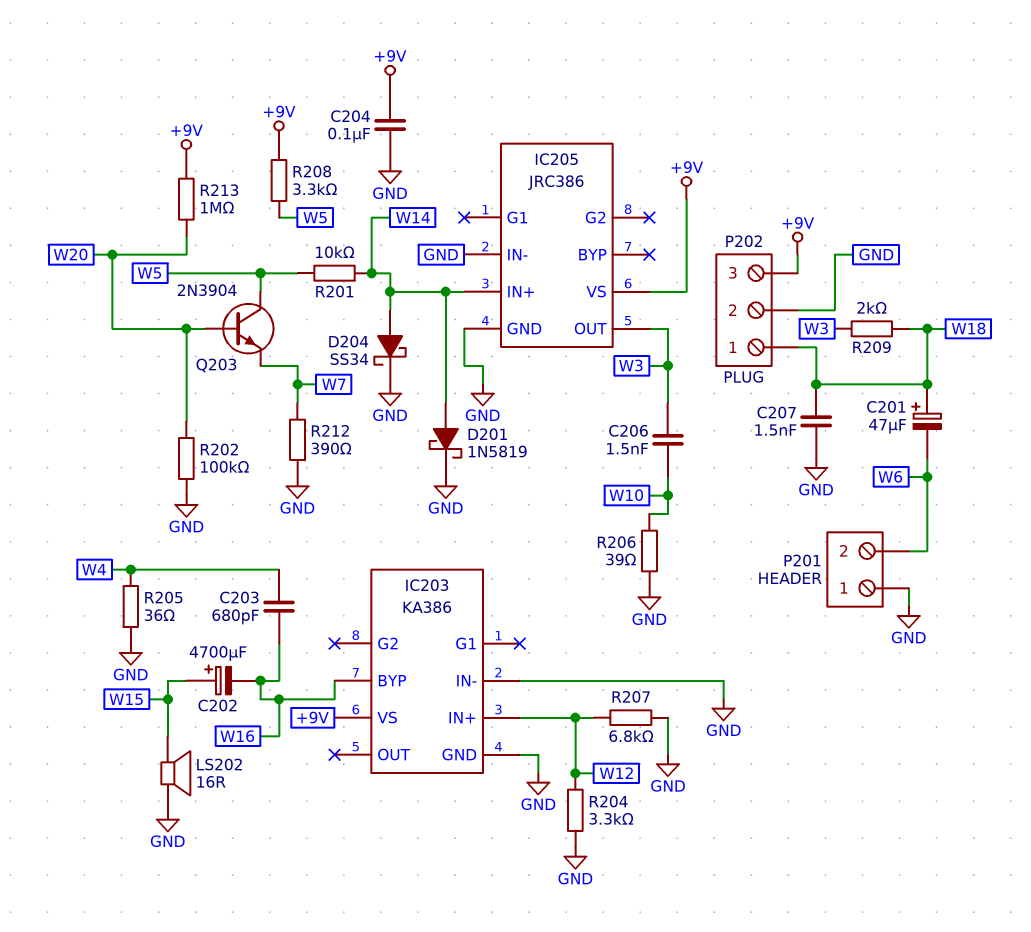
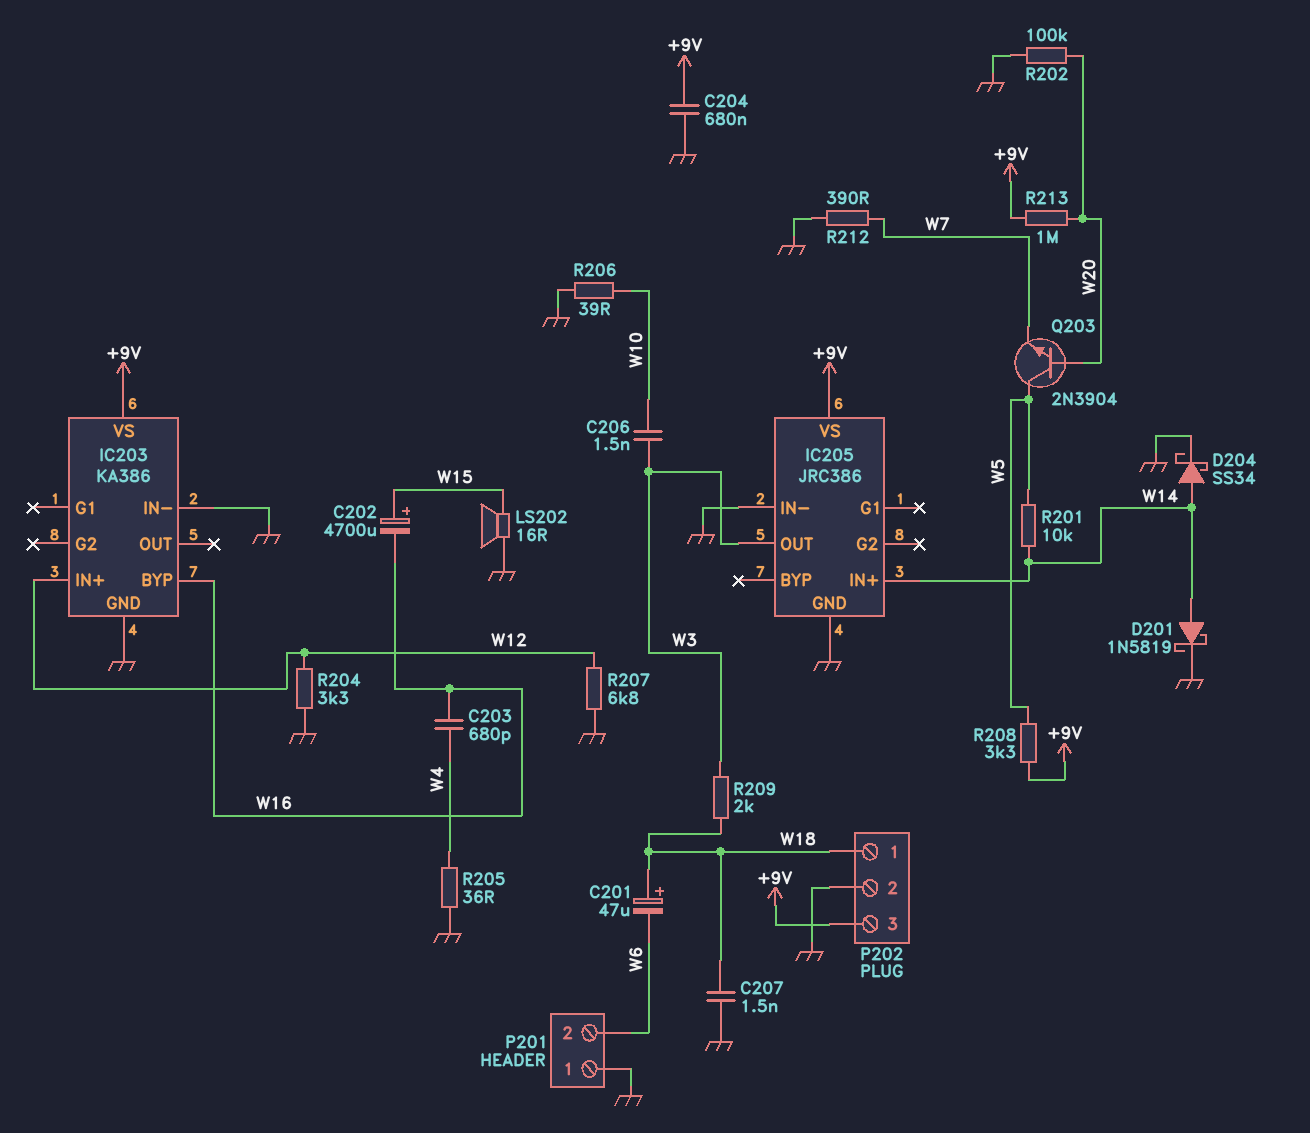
C204: 100nF (+9V, GND) -> 680nF (+9V, GND)

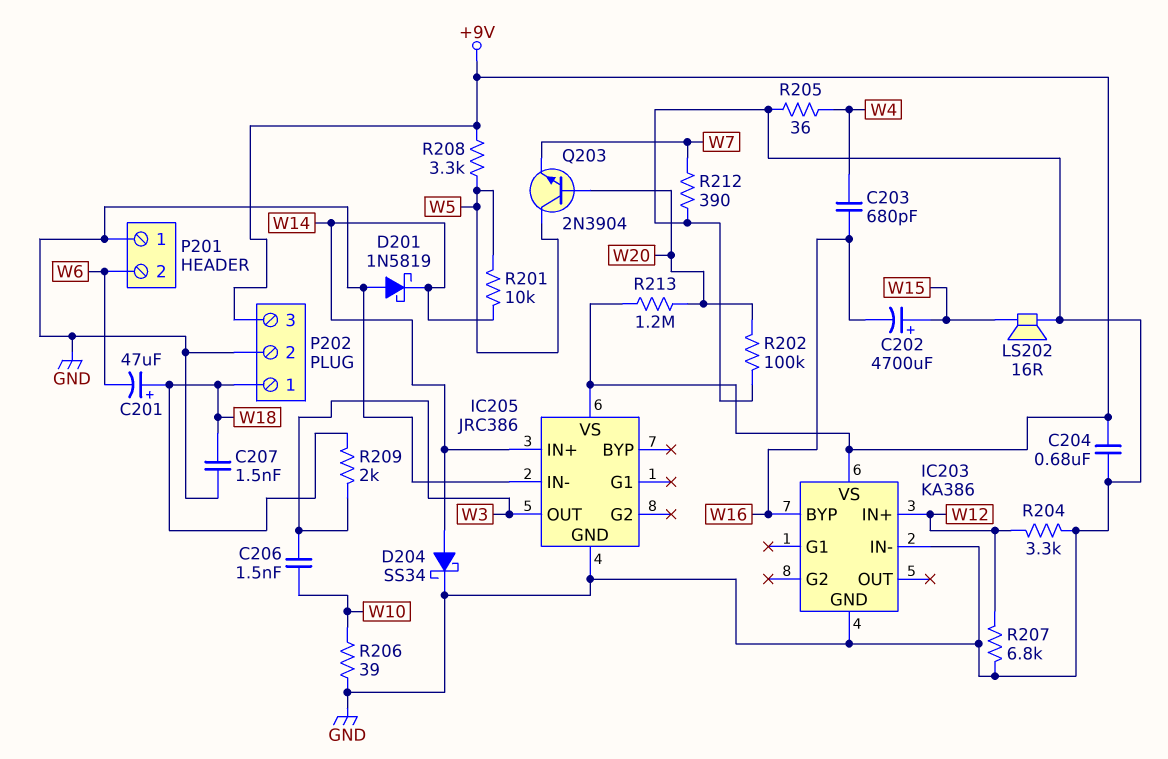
D201: schottky 1N5819 (A W14, K GND) -> schottky 1N5819 (A GND, K W14)
R213: 1M (+9V, W20) -> 1.2M (+9V, W20)

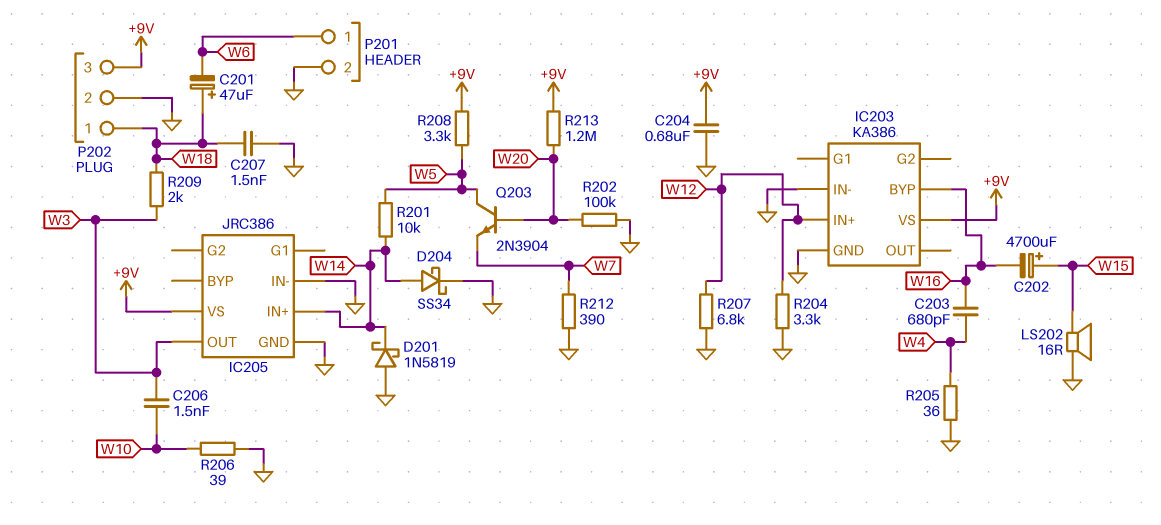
P201 pin 1: GND -> W6
P201 pin 2: W6 -> GND

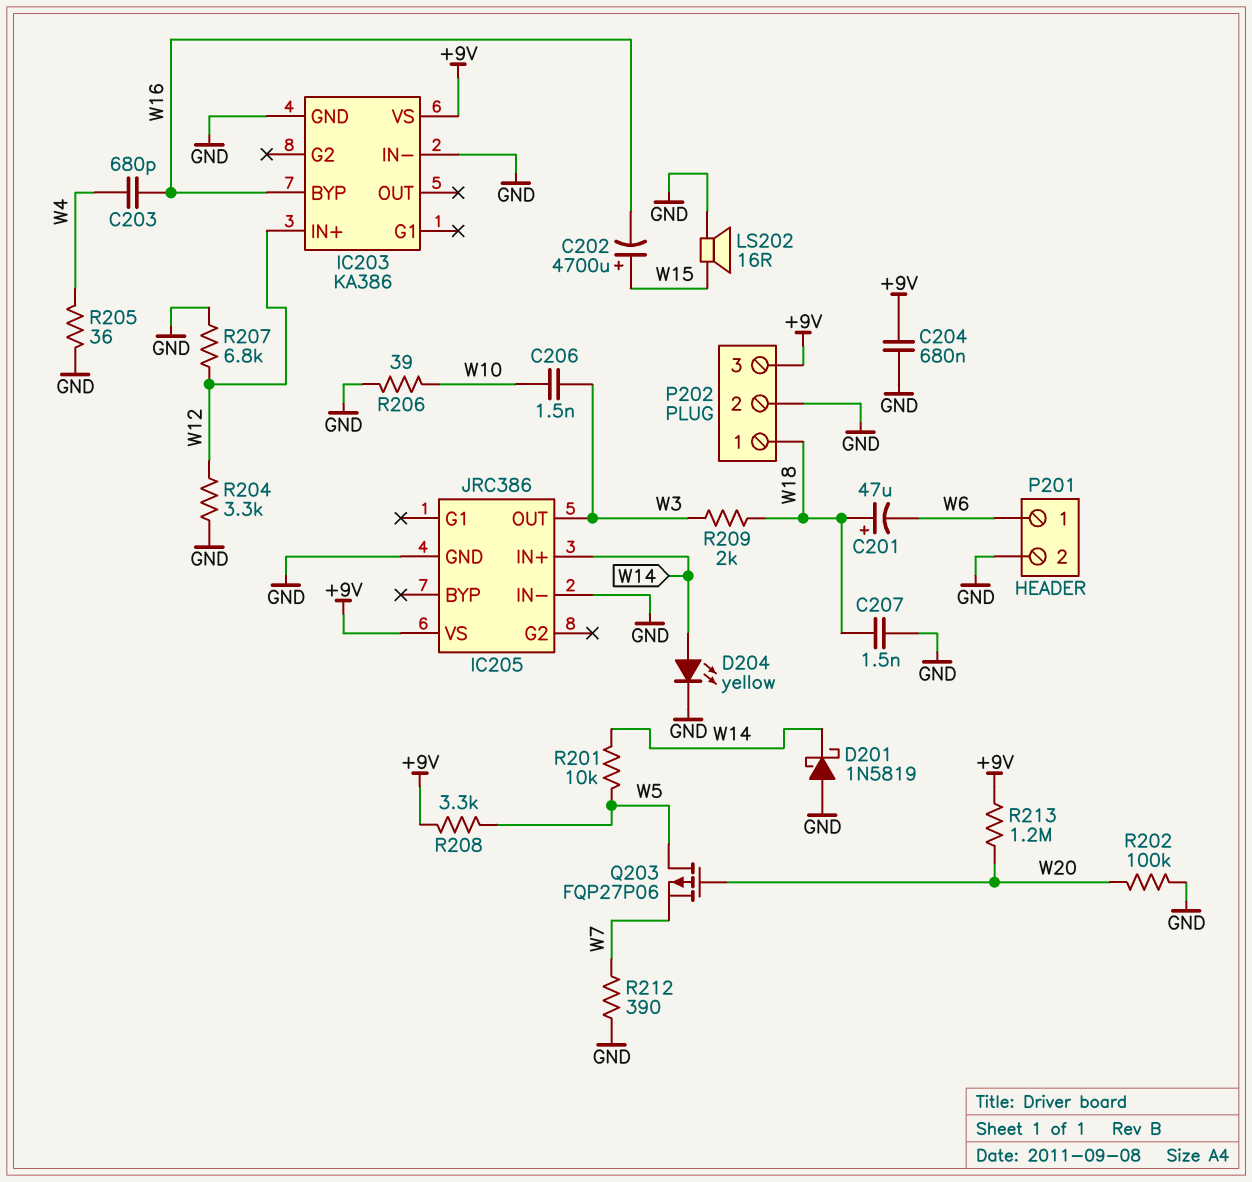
D204: schottky SS34 (A W14, K GND) -> LED yellow (A W14, K GND)
Q203: NPN 2N3904 (B W20, C W5, E W7) -> PMOS FQP27P06 (G W20, D W5, S W7)

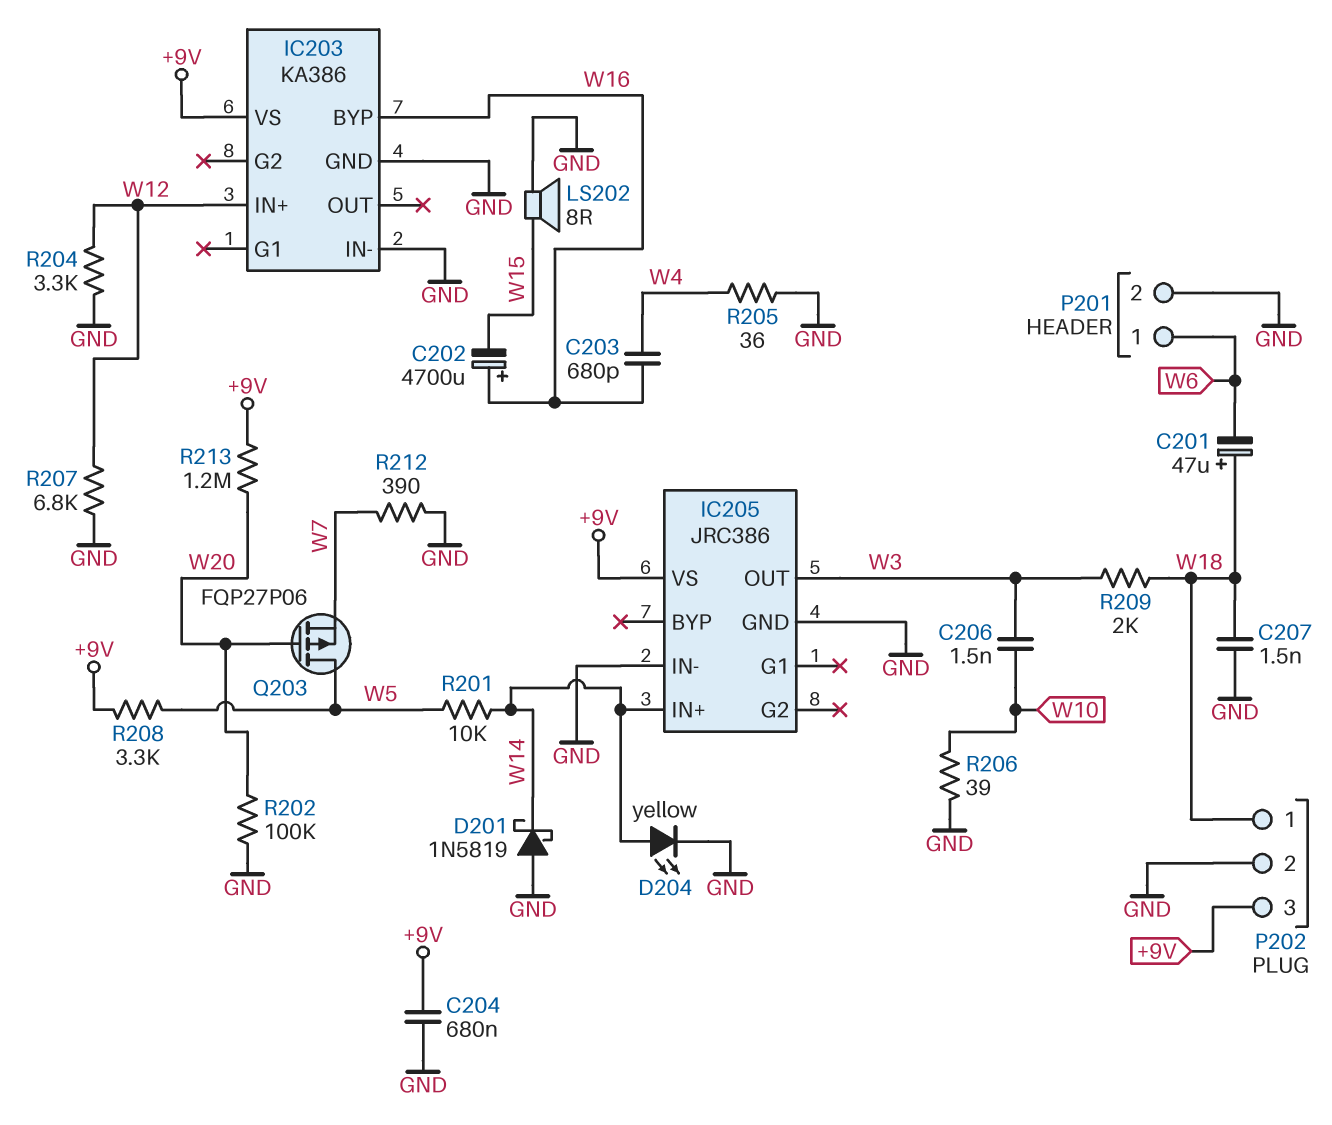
C202: 4700uF (plus W15, minus W16) -> 4700uF (plus W16, minus W15)
LS202: speaker 16R (GND, W15) -> speaker 8R (GND, W15)

